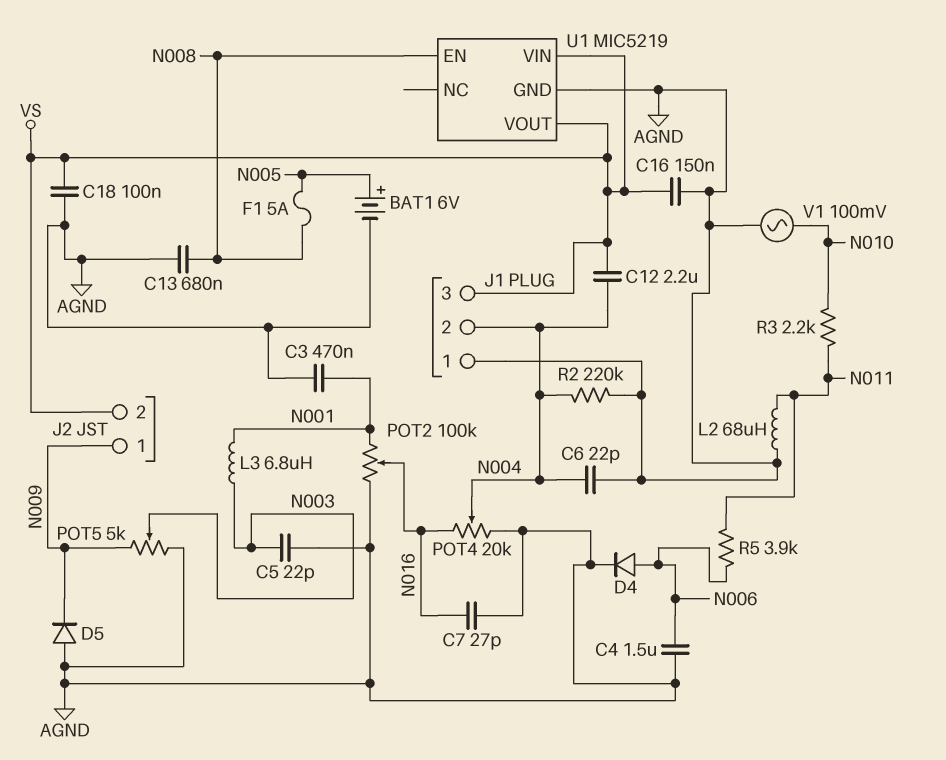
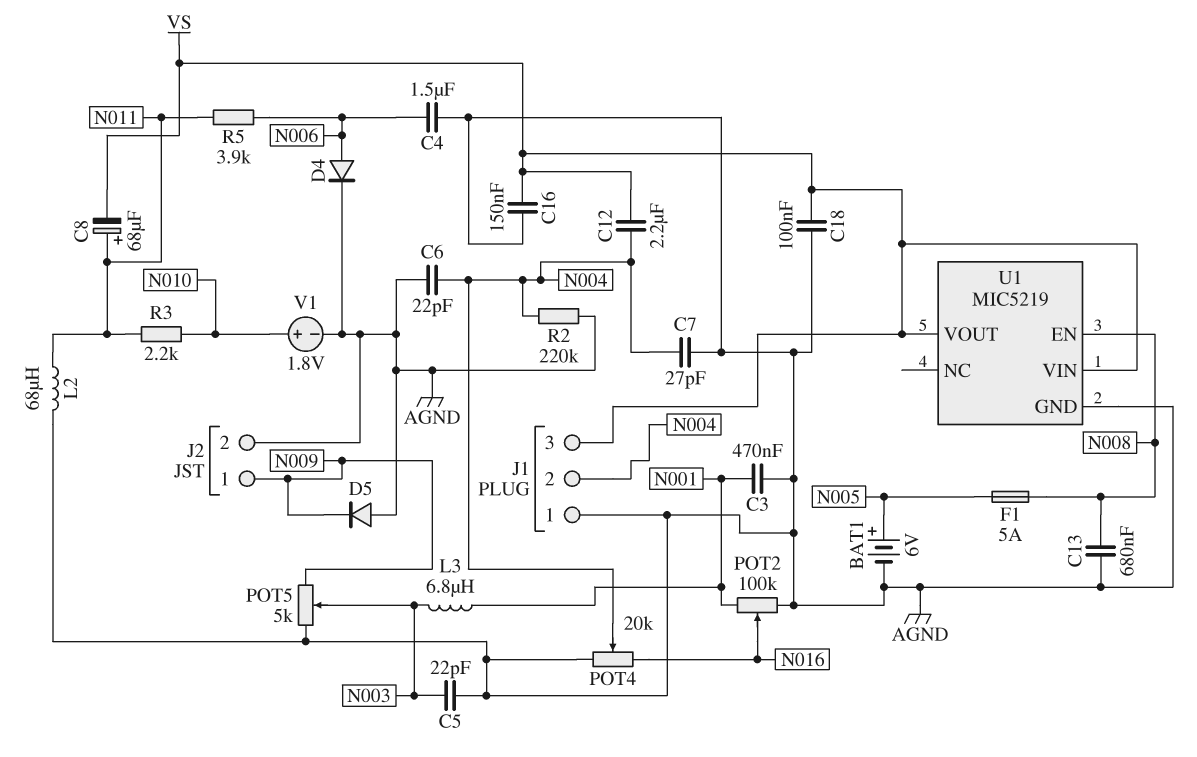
C7: 27pF (AGND, N016) -> 27pF (AGND, N004)
C8: none -> 68uF (plus N011, minus VS)
J2 pin 2: VS -> AGND
V1: AC 100mV (AGND, N010) -> 1.8V (plus N010, minus AGND)

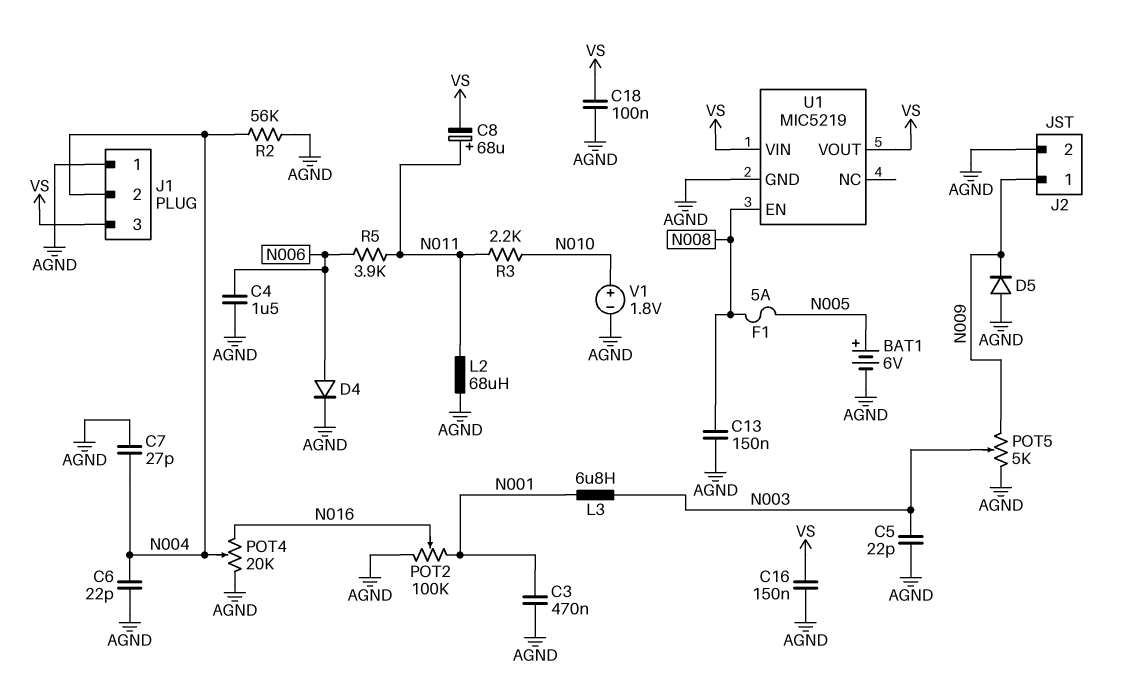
C12: 2.2uF (N004, VS) -> none
C13: 680nF (AGND, N008) -> 150nF (AGND, N008)
R2: 220k (AGND, N004) -> 56k (AGND, N004)

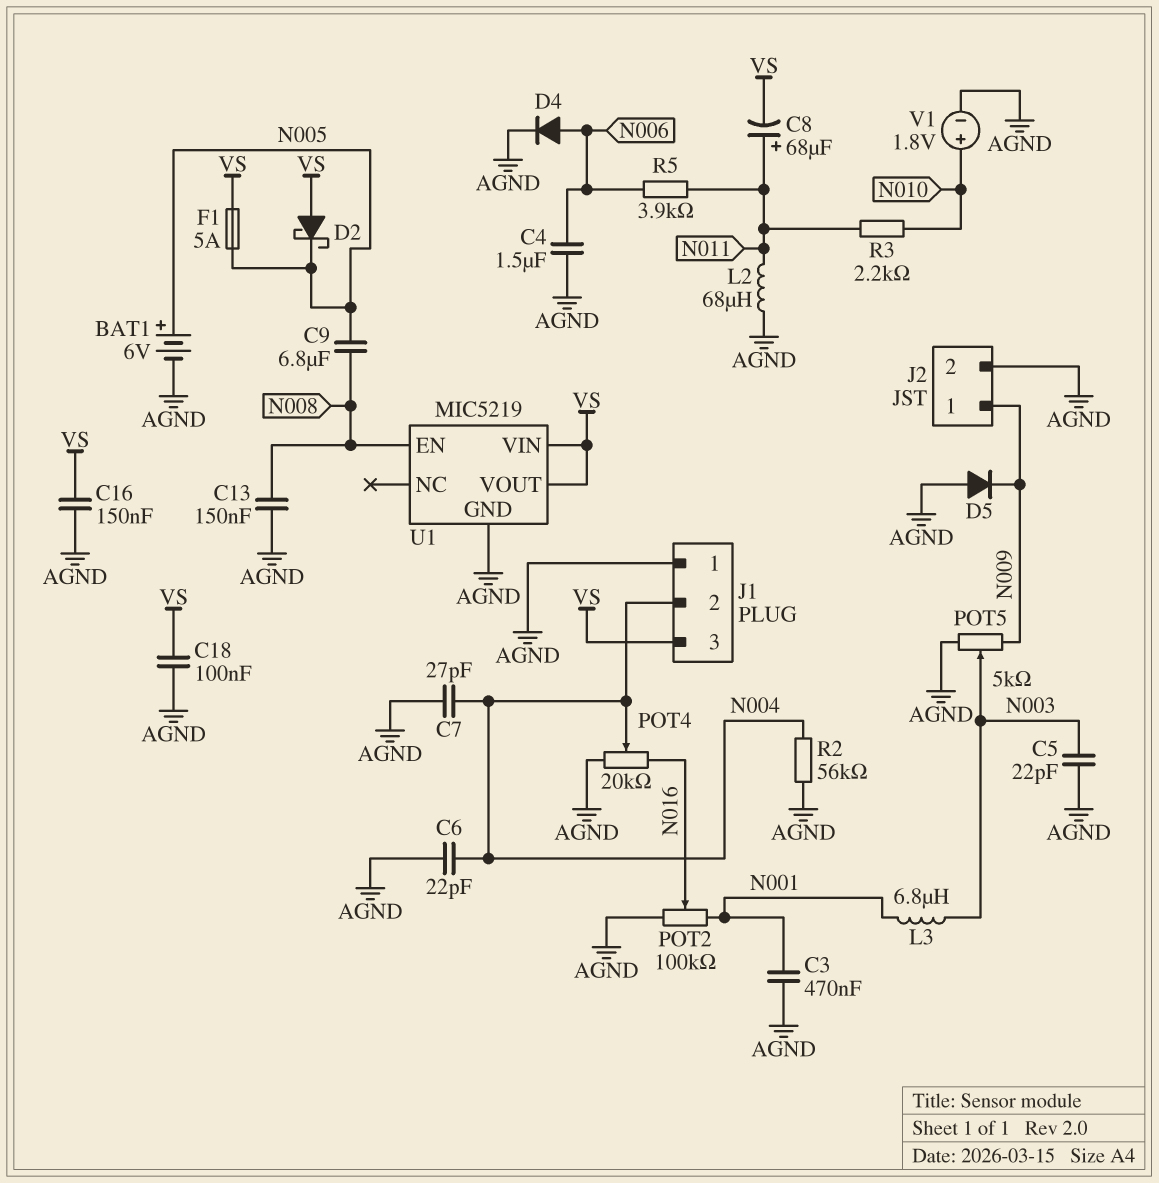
C9: none -> 6.8uF (N005, N008)
D2: none -> schottky (A VS, K N005)
F1: 5A (N005, N008) -> 5A (N005, VS)

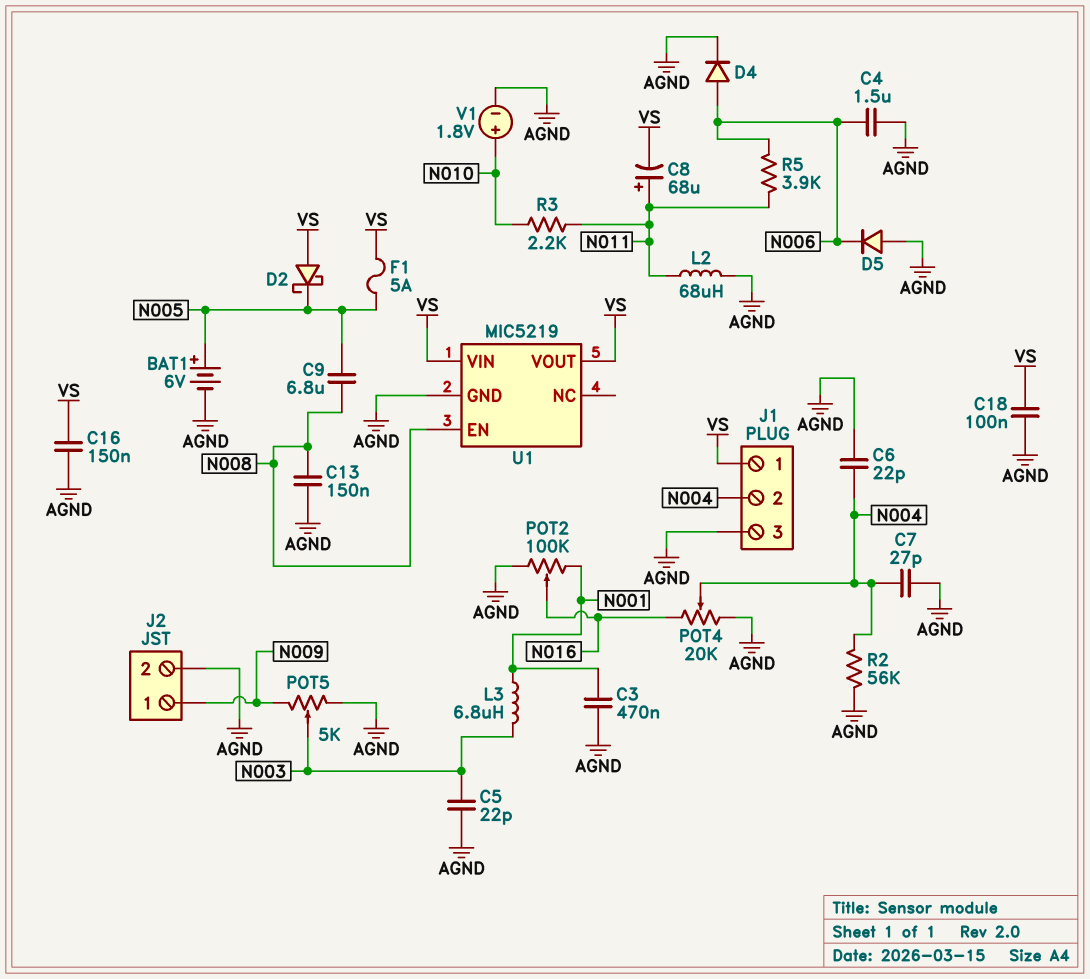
D5: diode (A AGND, K N009) -> diode (A AGND, K N006)
J1 pin 1: AGND -> VS
J1 pin 3: VS -> AGND

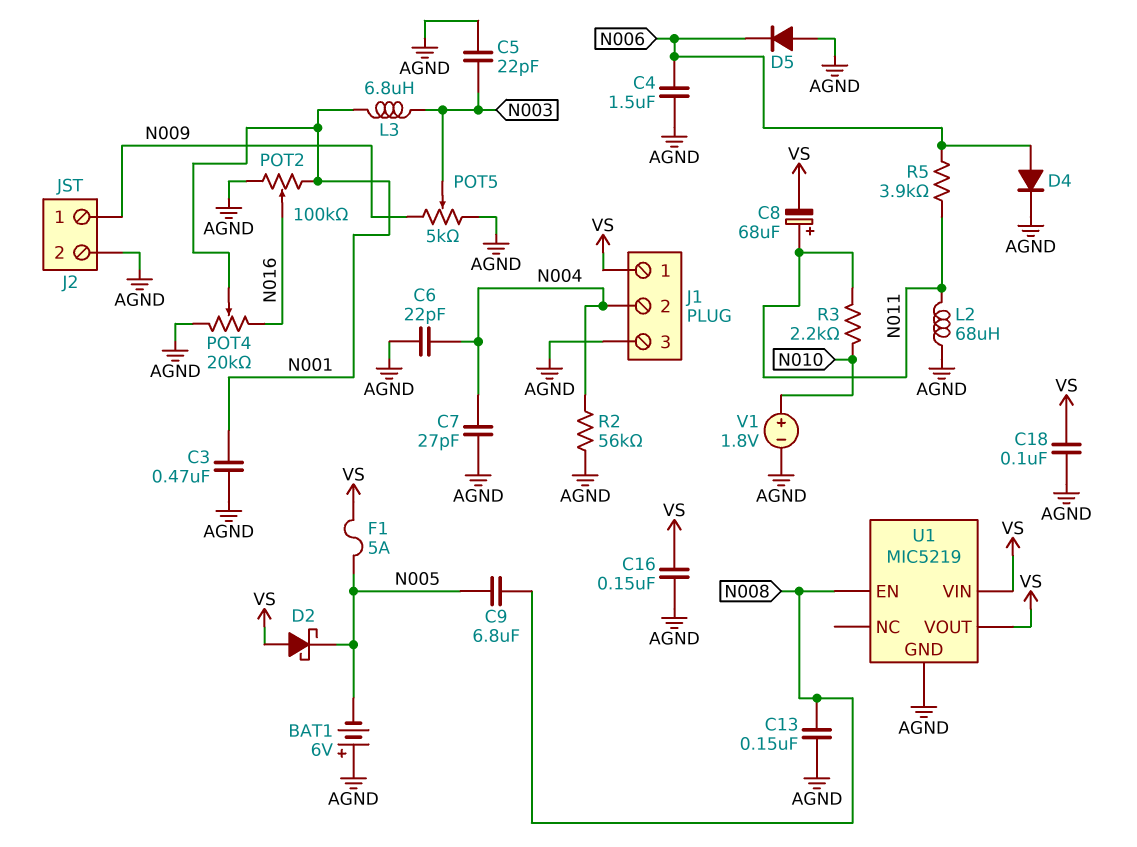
BAT1: 6V (plus N005, minus AGND) -> 6V (plus AGND, minus N005)
POT4: 20k (AGND, N016, wiper N004) -> 20k (AGND, N016, wiper N001)

